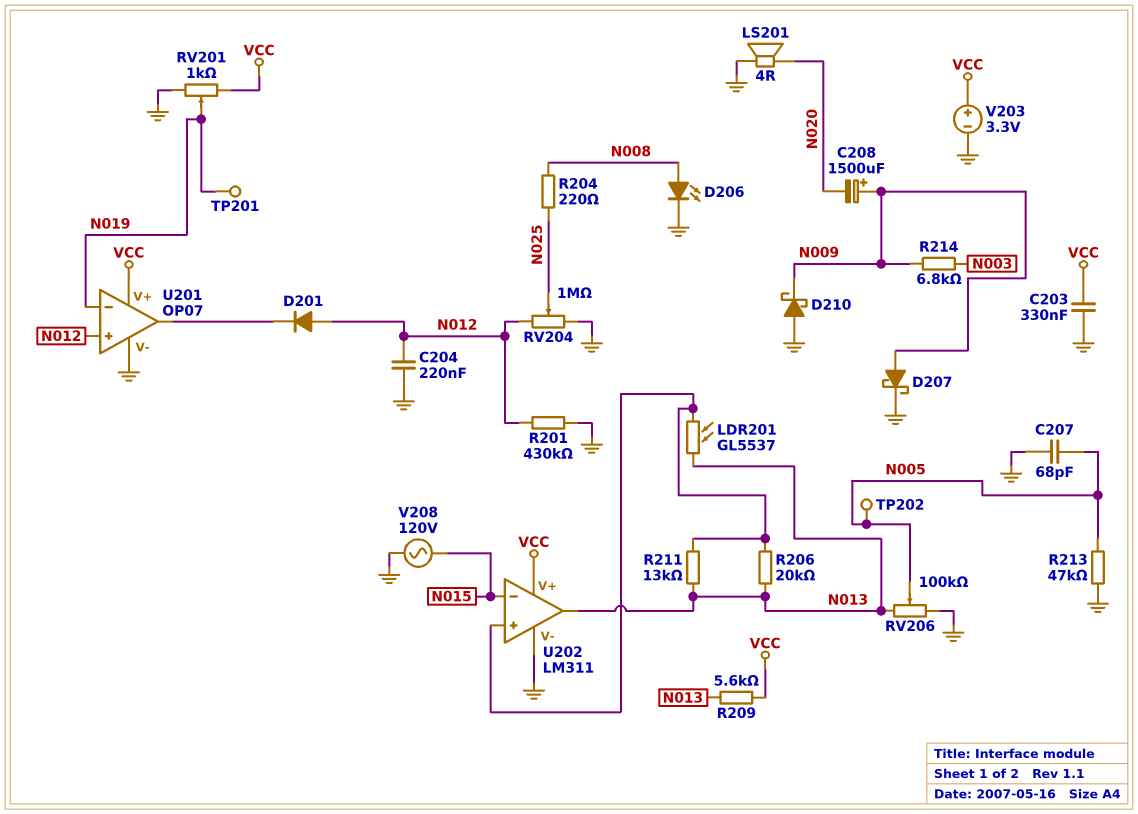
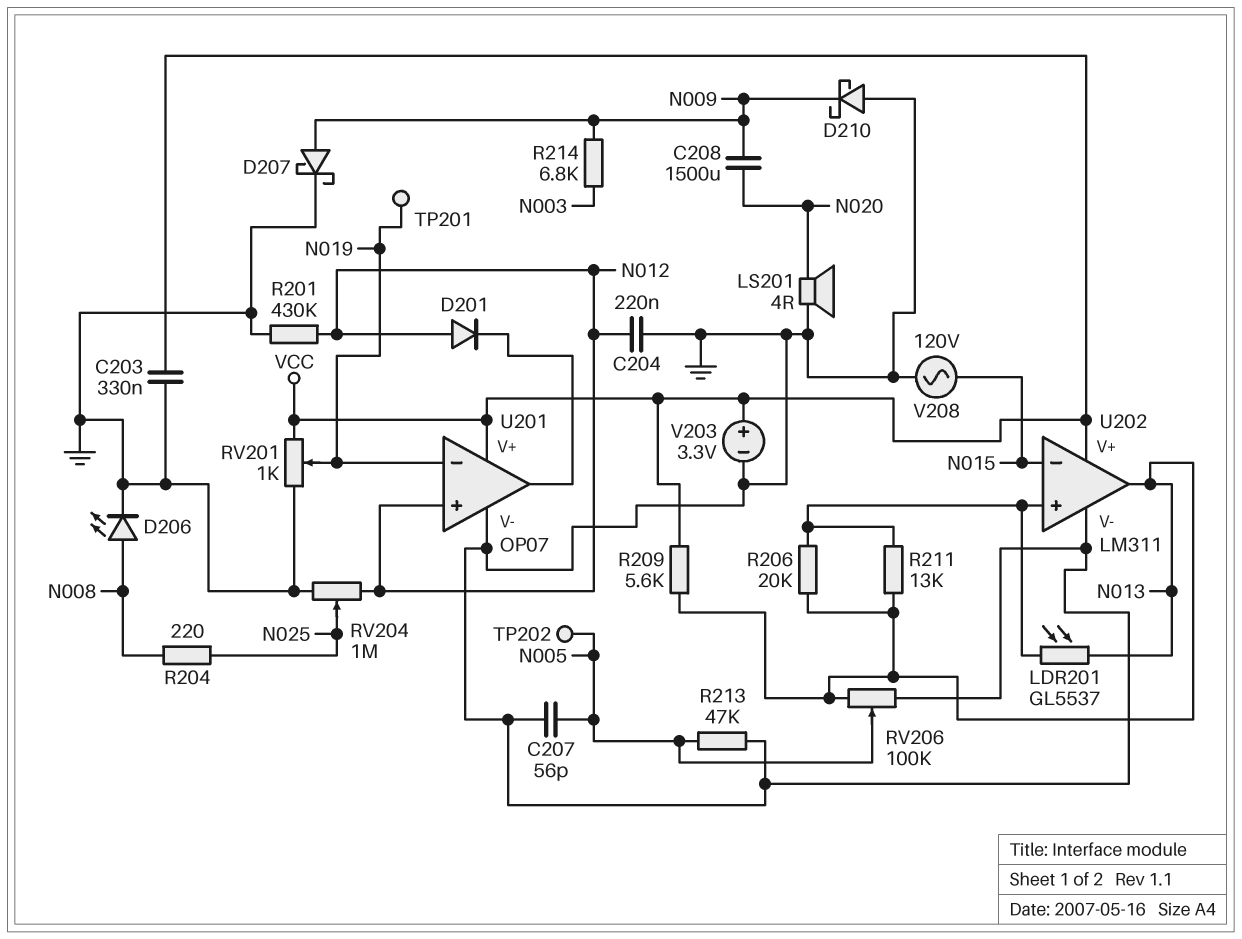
C207: 68pF (GND, N005) -> 56pF (GND, N005)
C208: 1500uF (plus N009, minus N020) -> 1500uF (N009, N020)

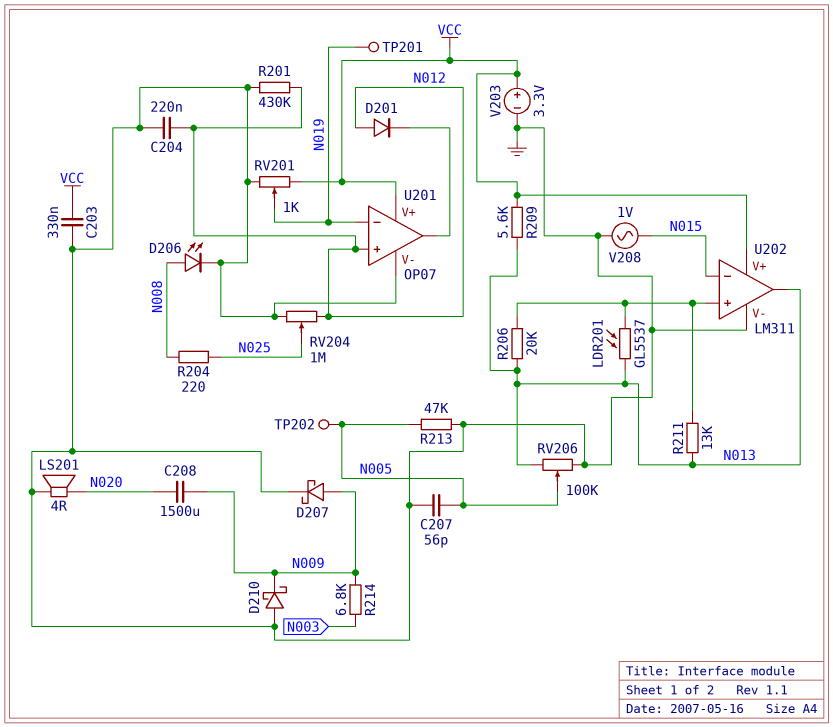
V208: AC 120V (GND, N015) -> AC 1V (GND, N015)

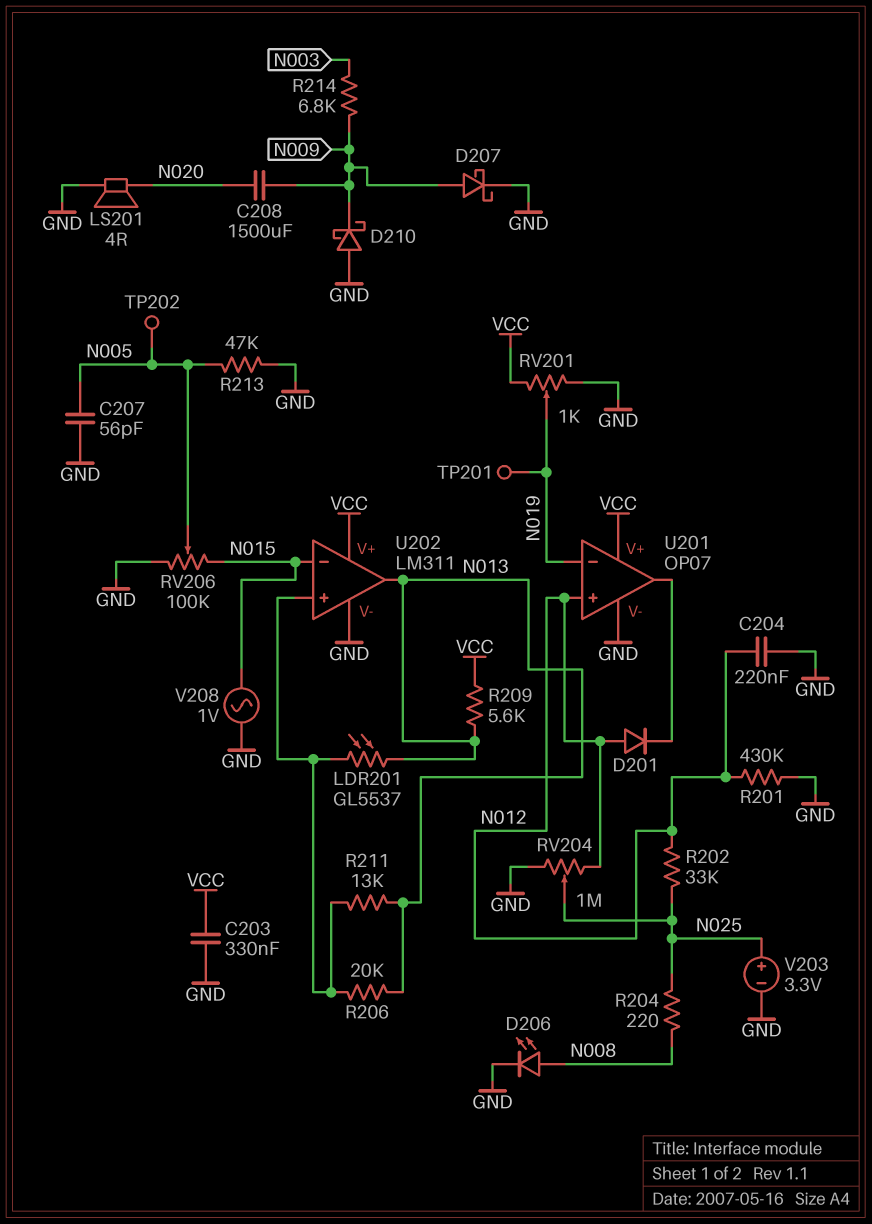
R202: none -> 33k (N012, N025)
RV206: 100k (GND, N013, wiper N005) -> 100k (GND, N015, wiper N005)
V203: 3.3V (plus VCC, minus GND) -> 3.3V (plus N025, minus GND)

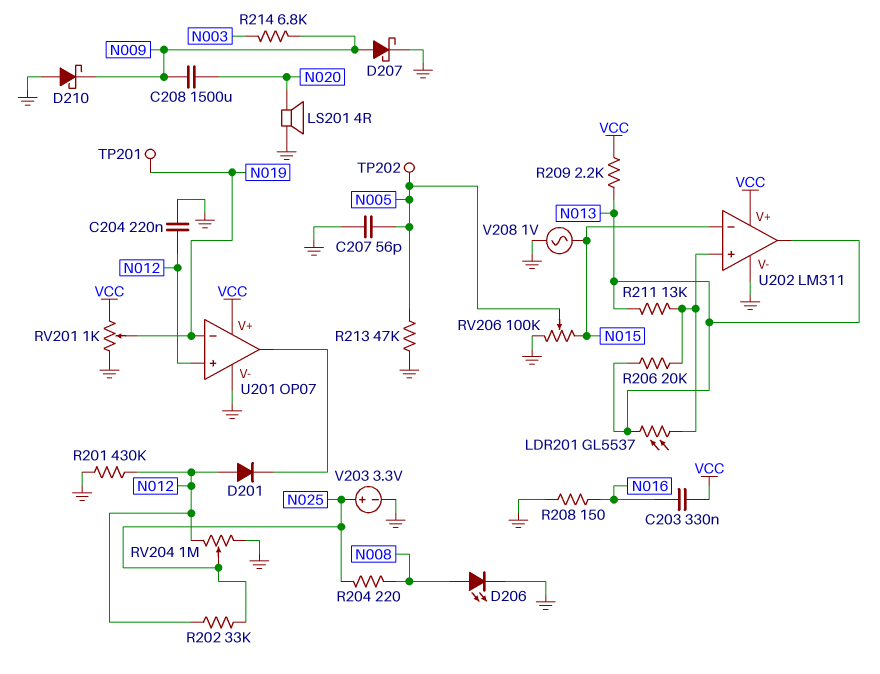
C203: 330nF (GND, VCC) -> 330nF (N016, VCC)
R208: none -> 150 (GND, N016)
R209: 5.6k (N013, VCC) -> 2.2k (N013, VCC)

